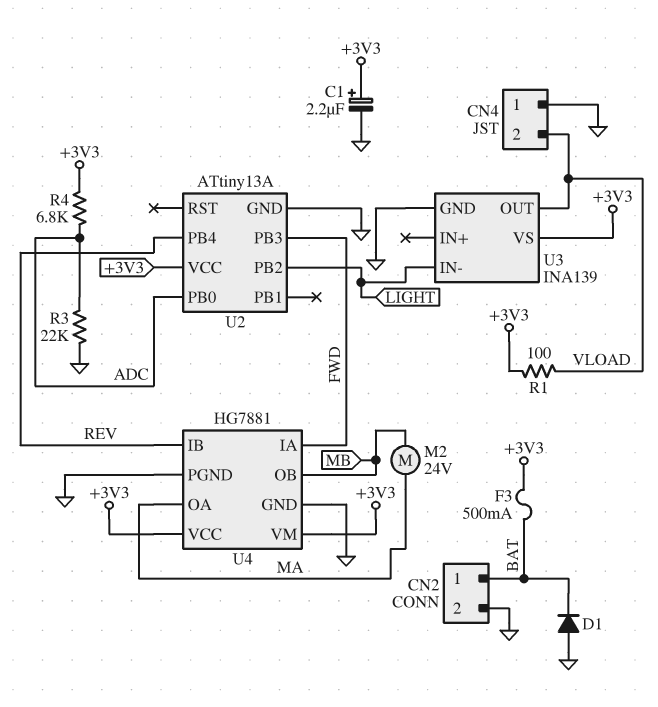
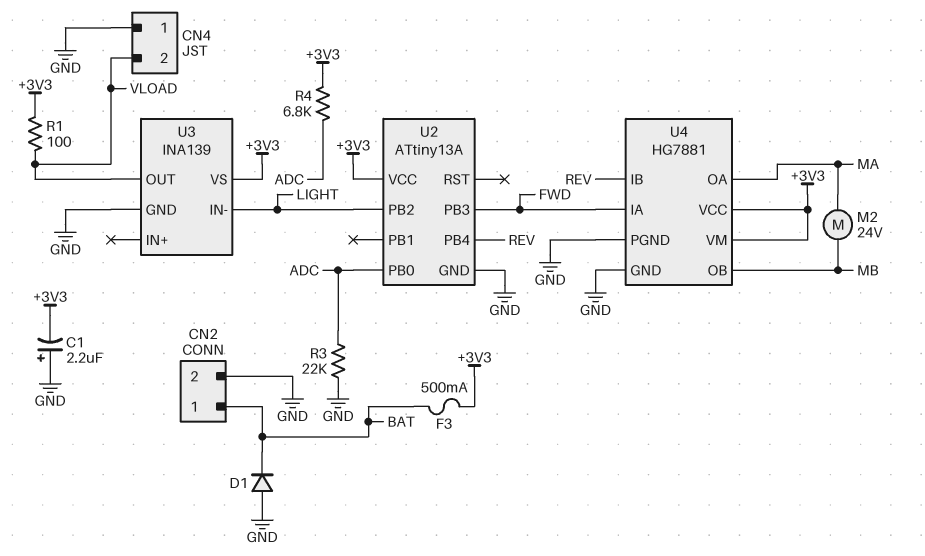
C1: 2.2uF (plus +3V3, minus GND) -> 2.2uF (plus GND, minus +3V3)

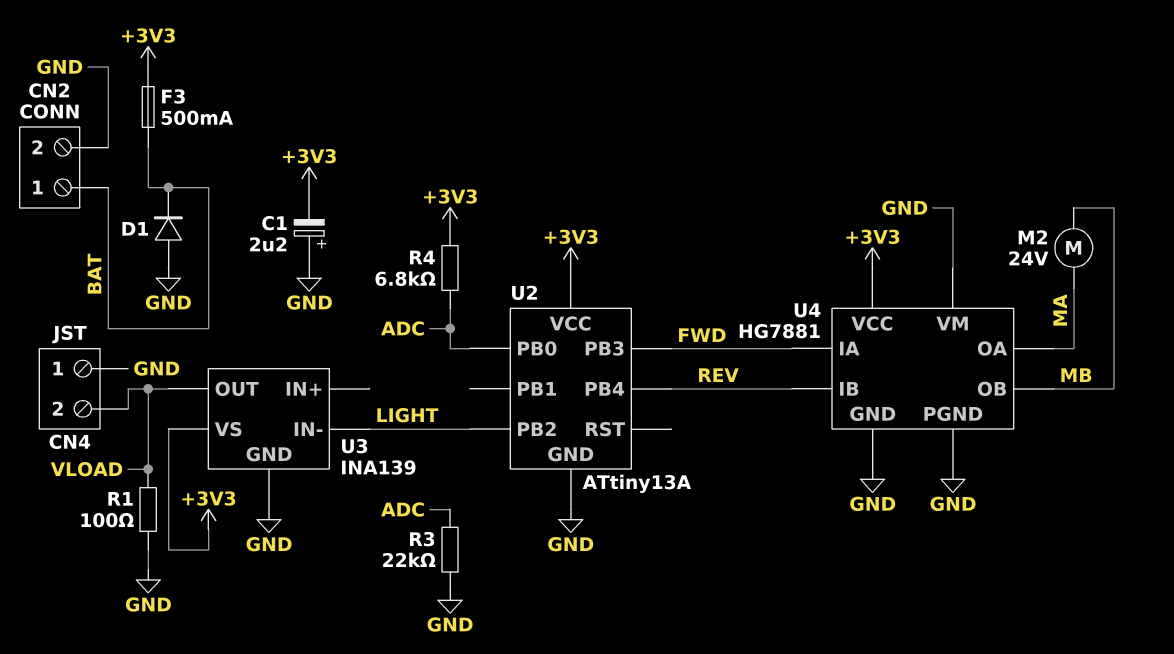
R1: 100 (+3V3, VLOAD) -> 100 (GND, VLOAD)
U4 pin VM: +3V3 -> GND

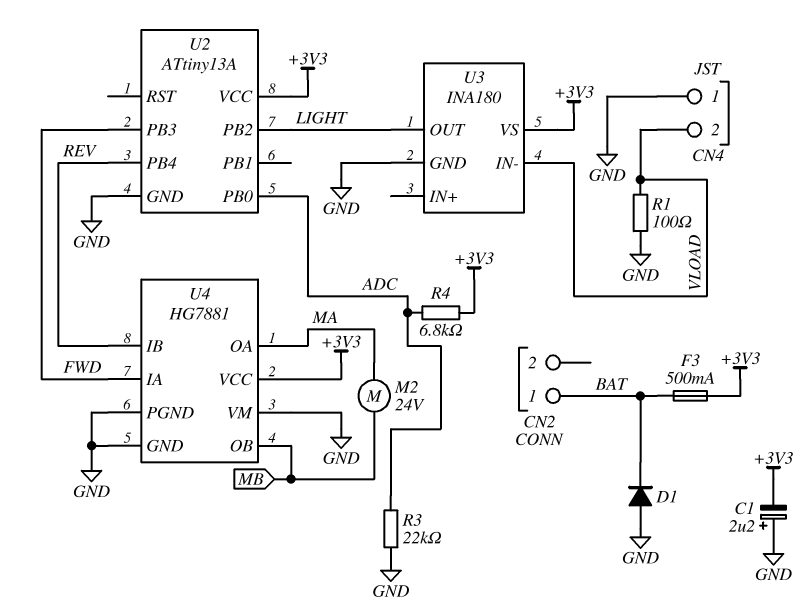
CN2 pin 2: GND -> none
U3: INA139 -> INA180
U3 pin IN-: LIGHT -> VLOAD
U3 pin OUT: VLOAD -> LIGHT

